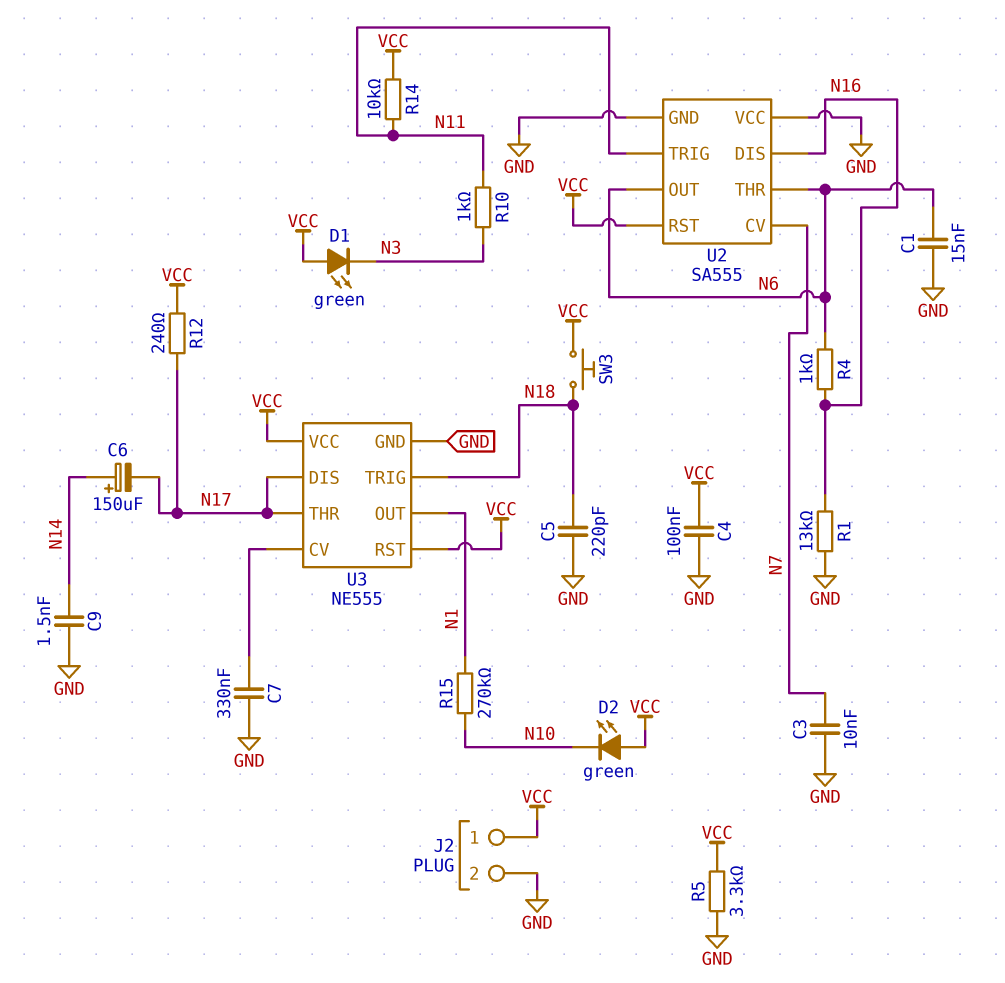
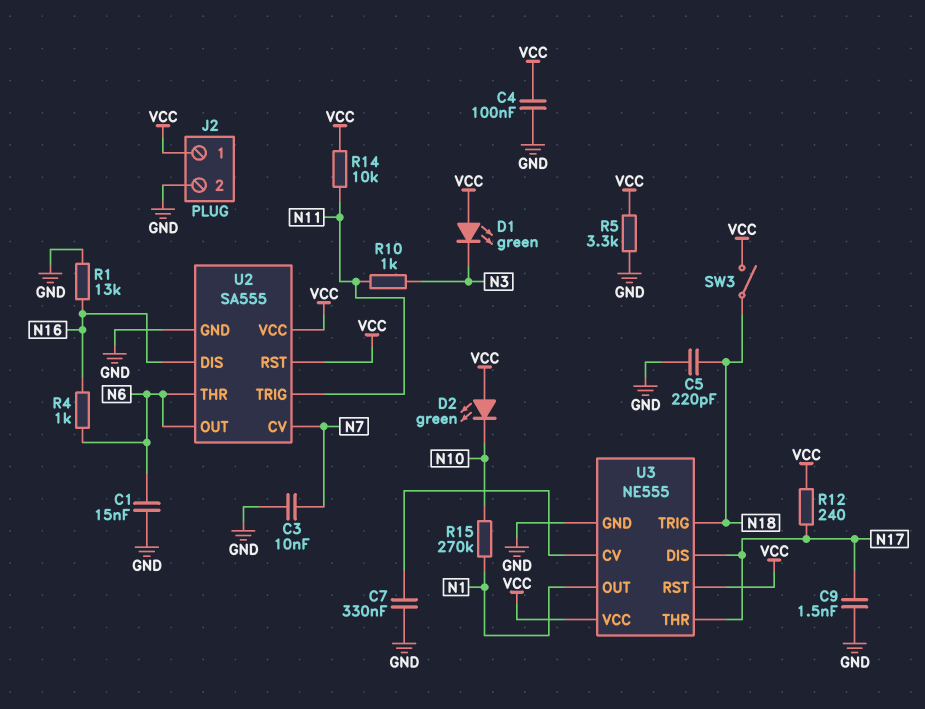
C6: 150uF (plus N14, minus N17) -> none
C9: 1.5nF (GND, N14) -> 1.5nF (GND, N17)
SW3: button (N18, VCC) -> switch (N18, VCC)
U2 pin VCC: GND -> VCC

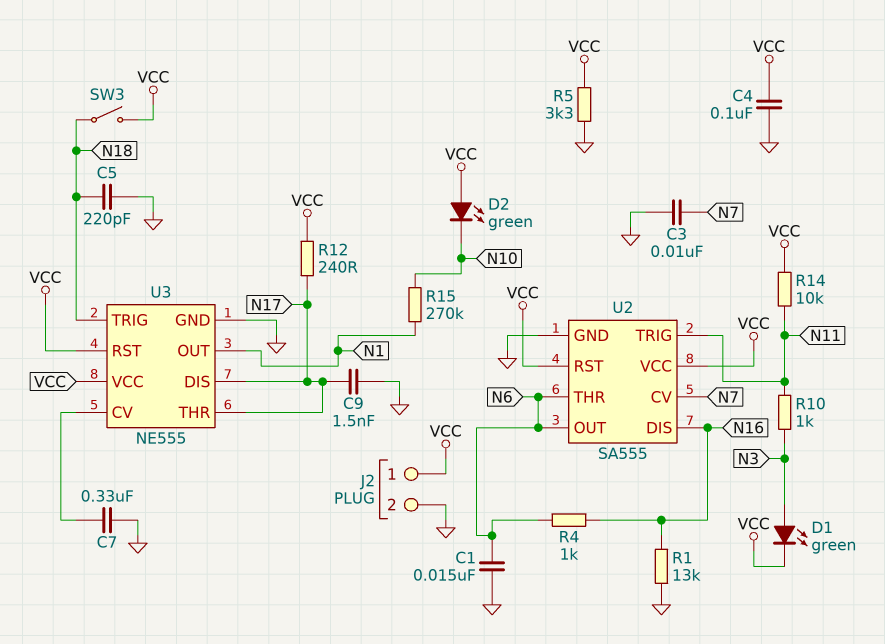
D1: LED green (A VCC, K N3) -> LED green (A N3, K VCC)

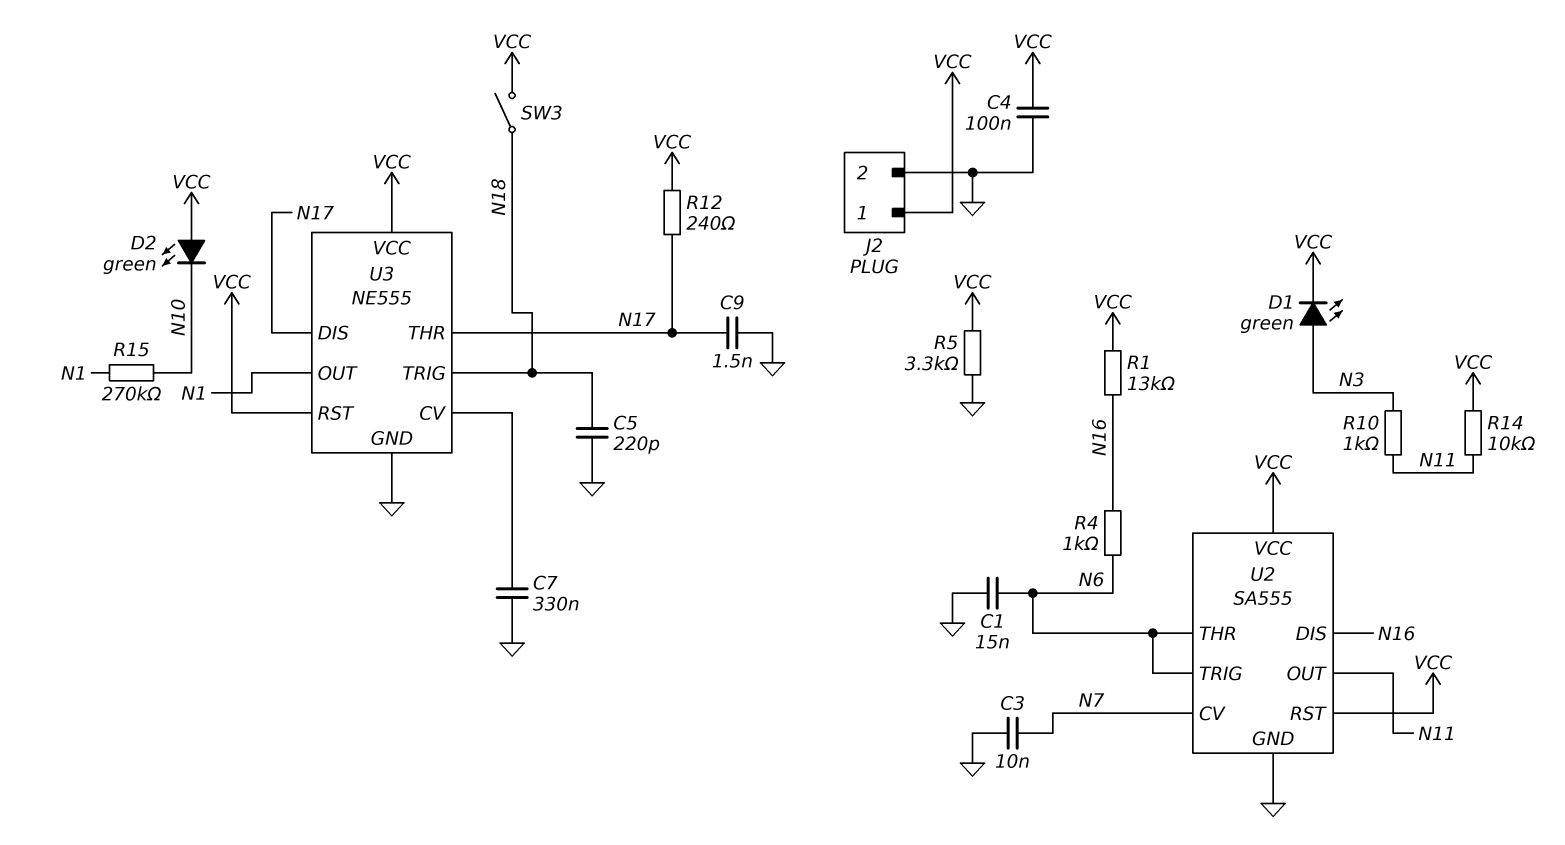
R1: 13k (GND, N16) -> 13k (N16, VCC)
U2 pin OUT: N6 -> N11
U2 pin TRIG: N11 -> N6

